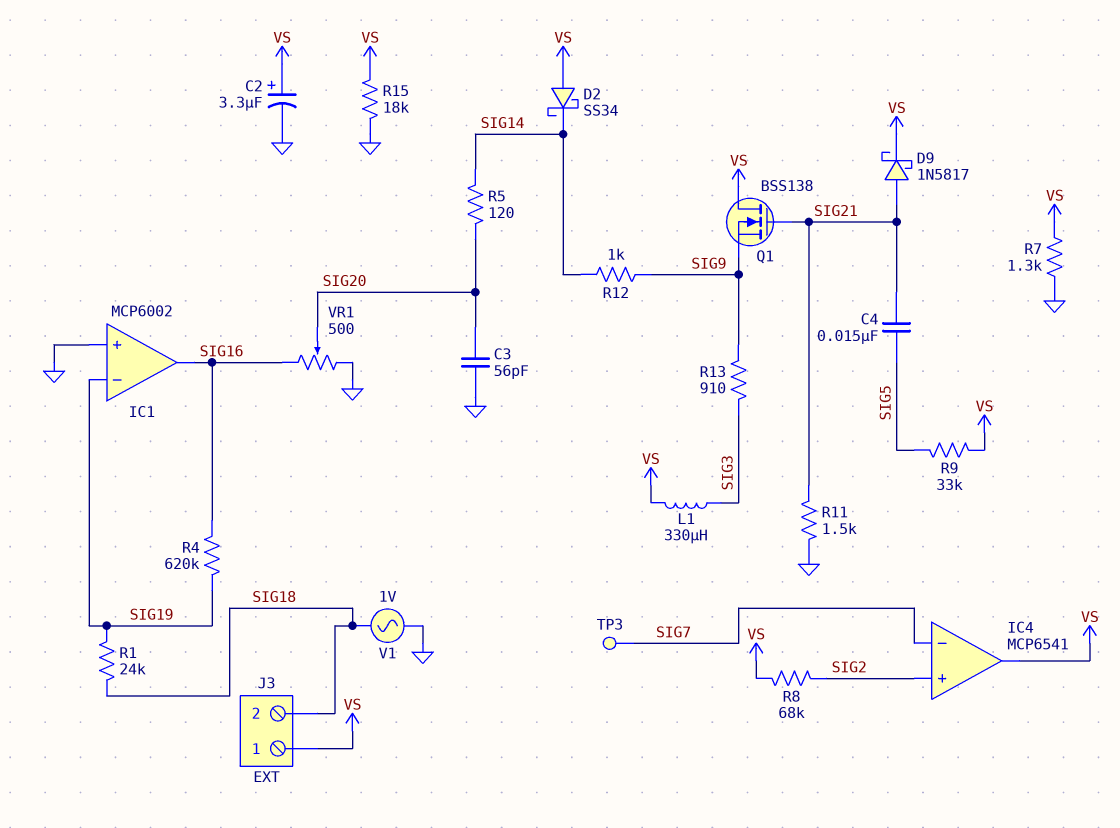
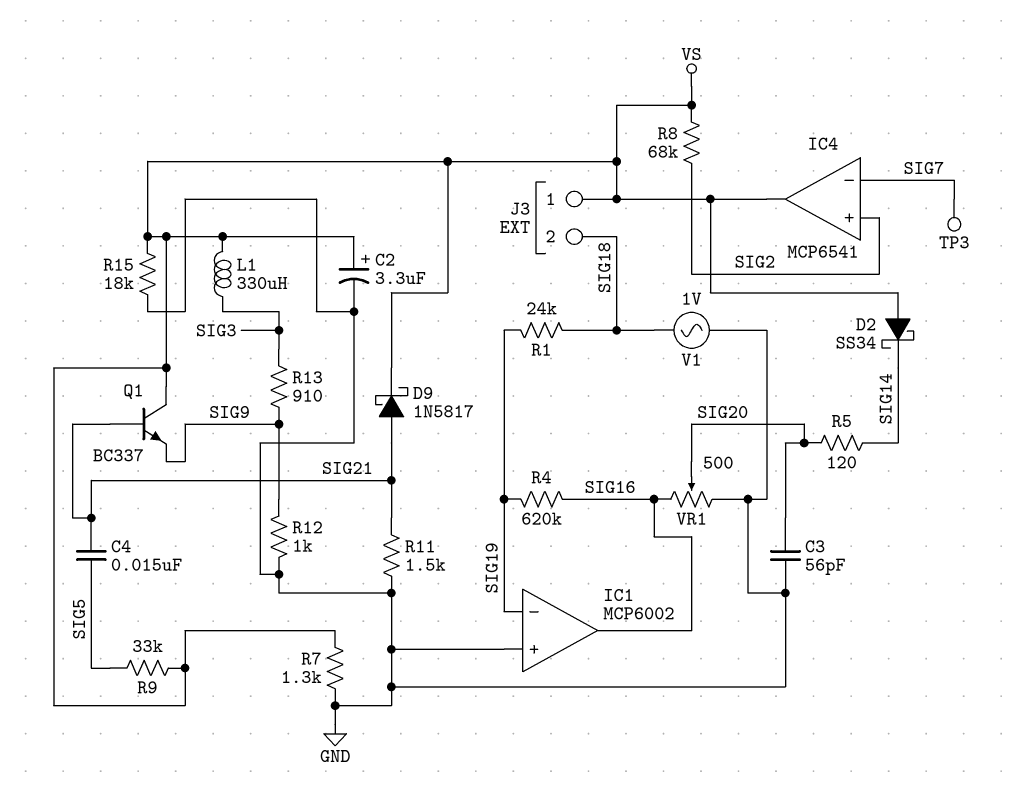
Q1: NMOS BSS138 (G SIG21, D VS, S SIG9) -> NPN BC337 (B SIG21, C VS, E SIG9)
R12: 1k (SIG9, SIG14) -> 1k (GND, SIG9)

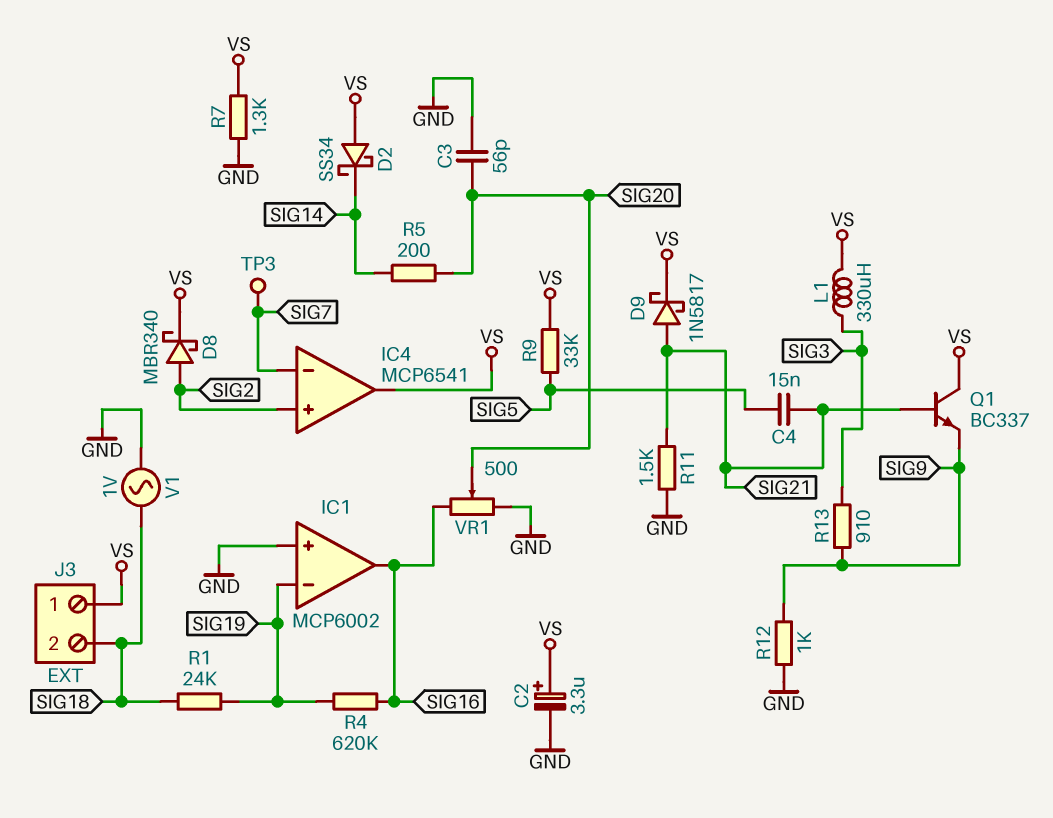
D8: none -> schottky MBR340 (A SIG2, K VS)
R5: 120 (SIG14, SIG20) -> 200 (SIG14, SIG20)
R8: 68k (SIG2, VS) -> none
R15: 18k (GND, VS) -> none

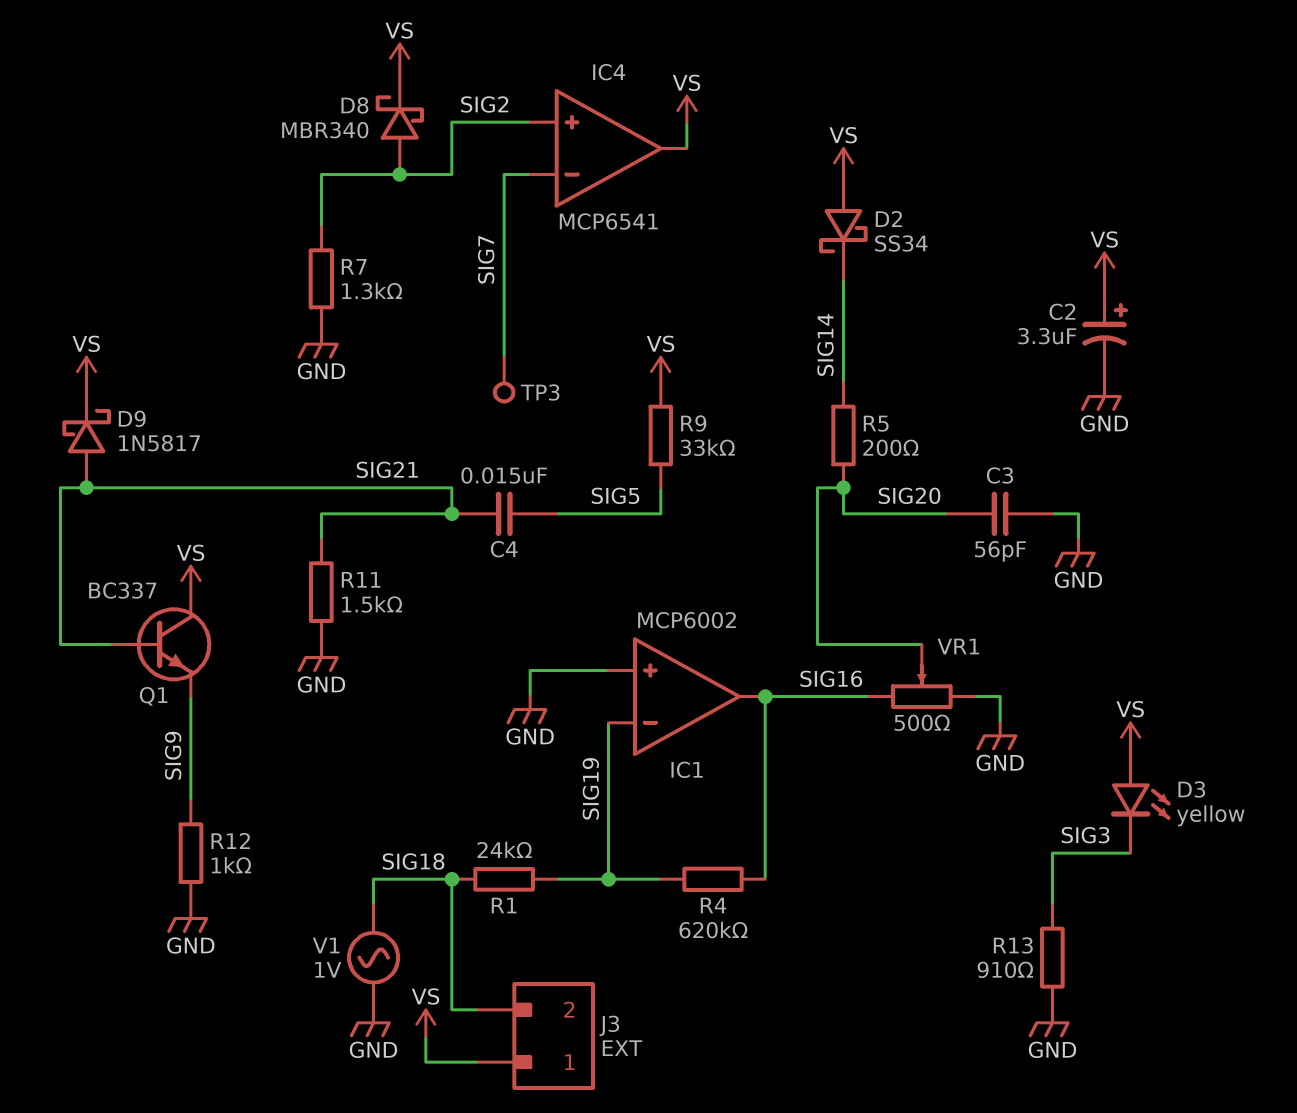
D3: none -> LED yellow (A VS, K SIG3)
L1: 330uH (SIG3, VS) -> none
R7: 1.3k (GND, VS) -> 1.3k (GND, SIG2)
R13: 910 (SIG3, SIG9) -> 910 (GND, SIG3)

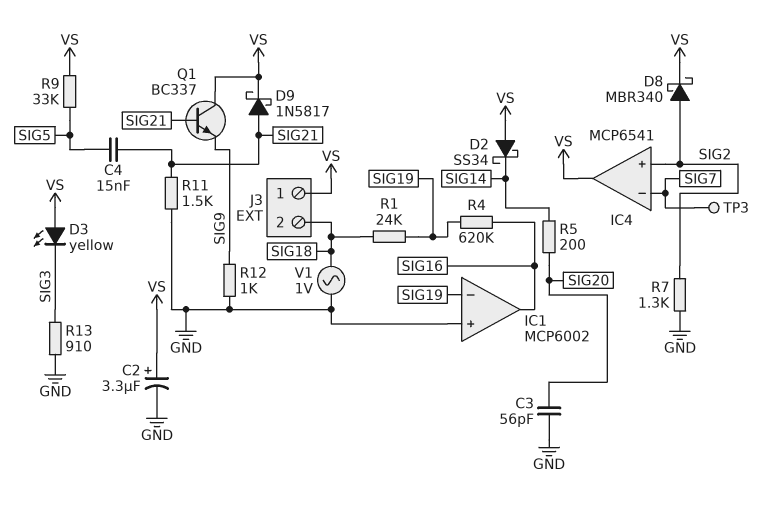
VR1: 500 (GND, SIG16, wiper SIG20) -> none

